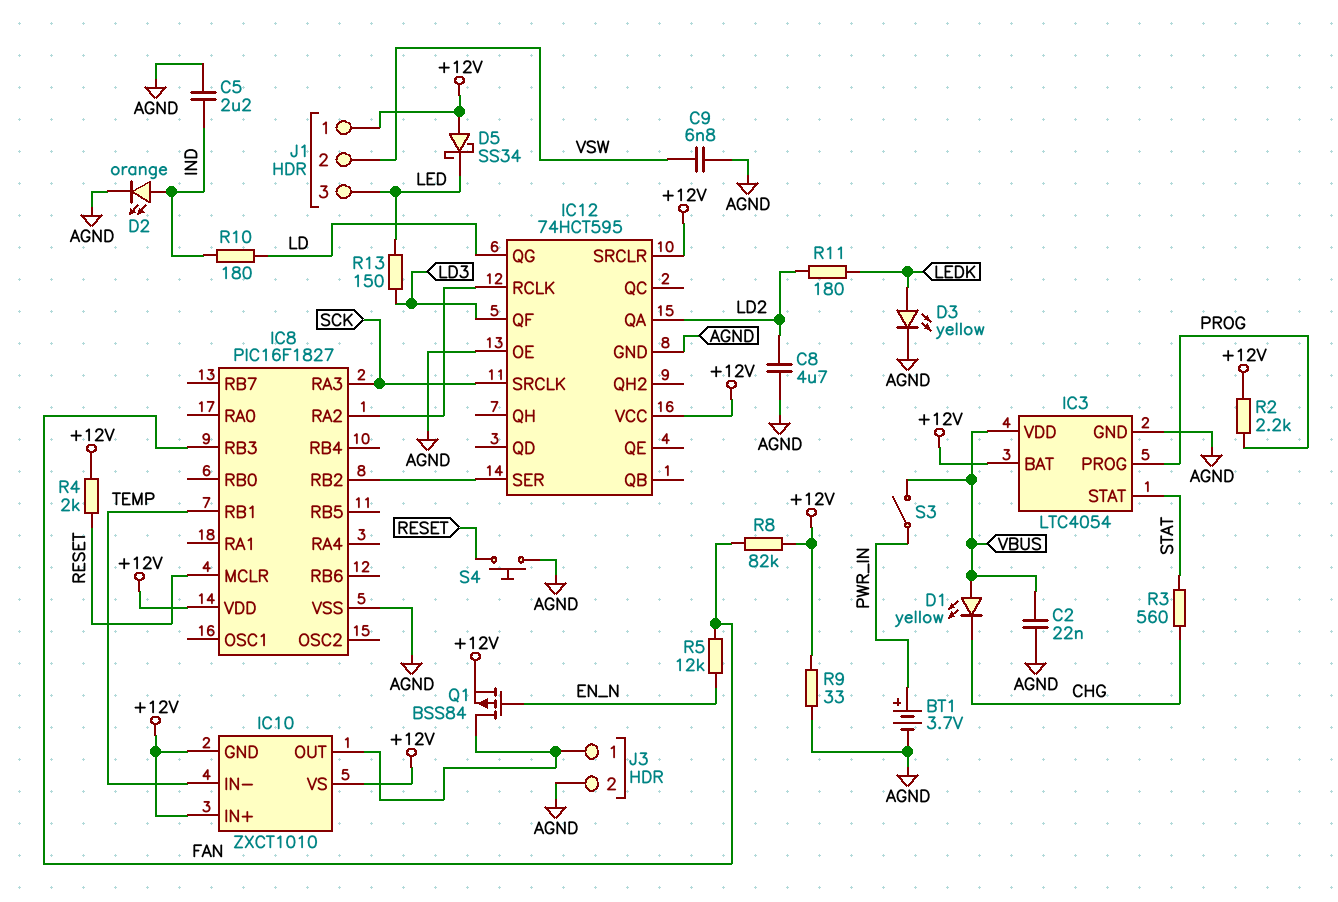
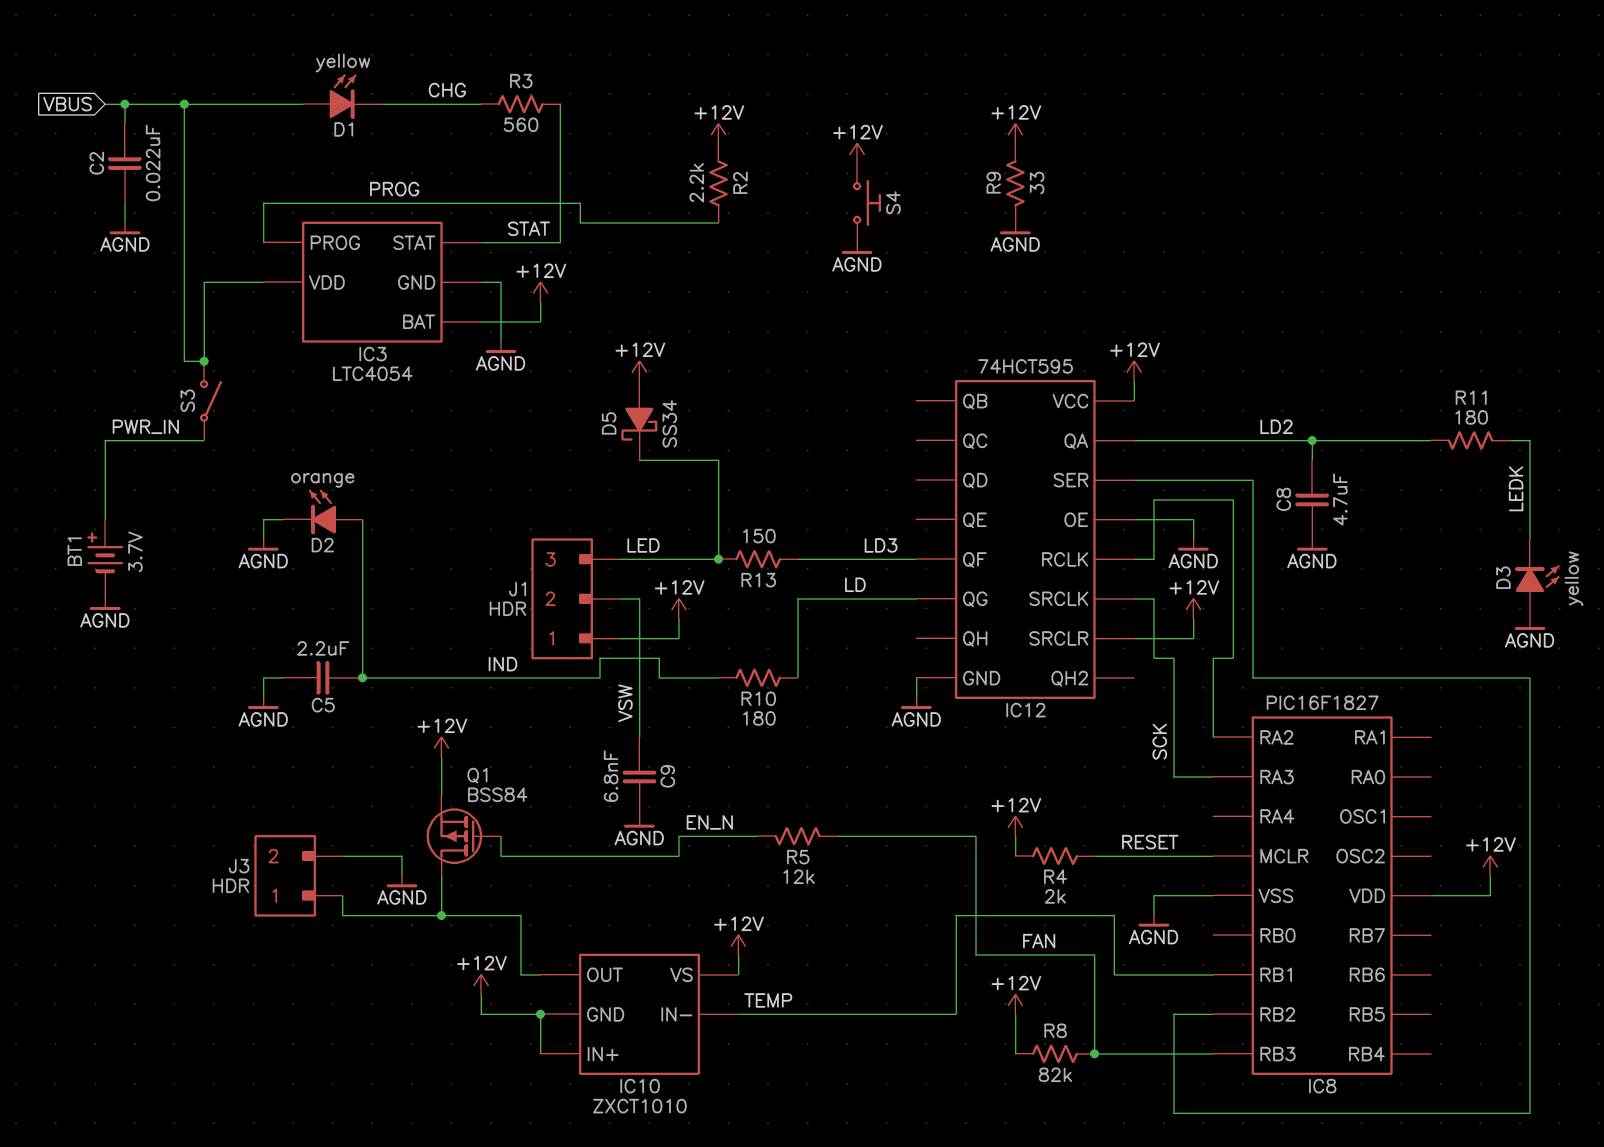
D3: LED yellow (A LEDK, K AGND) -> LED yellow (A AGND, K LEDK)
S4: button (AGND, RESET) -> button (+12V, AGND)

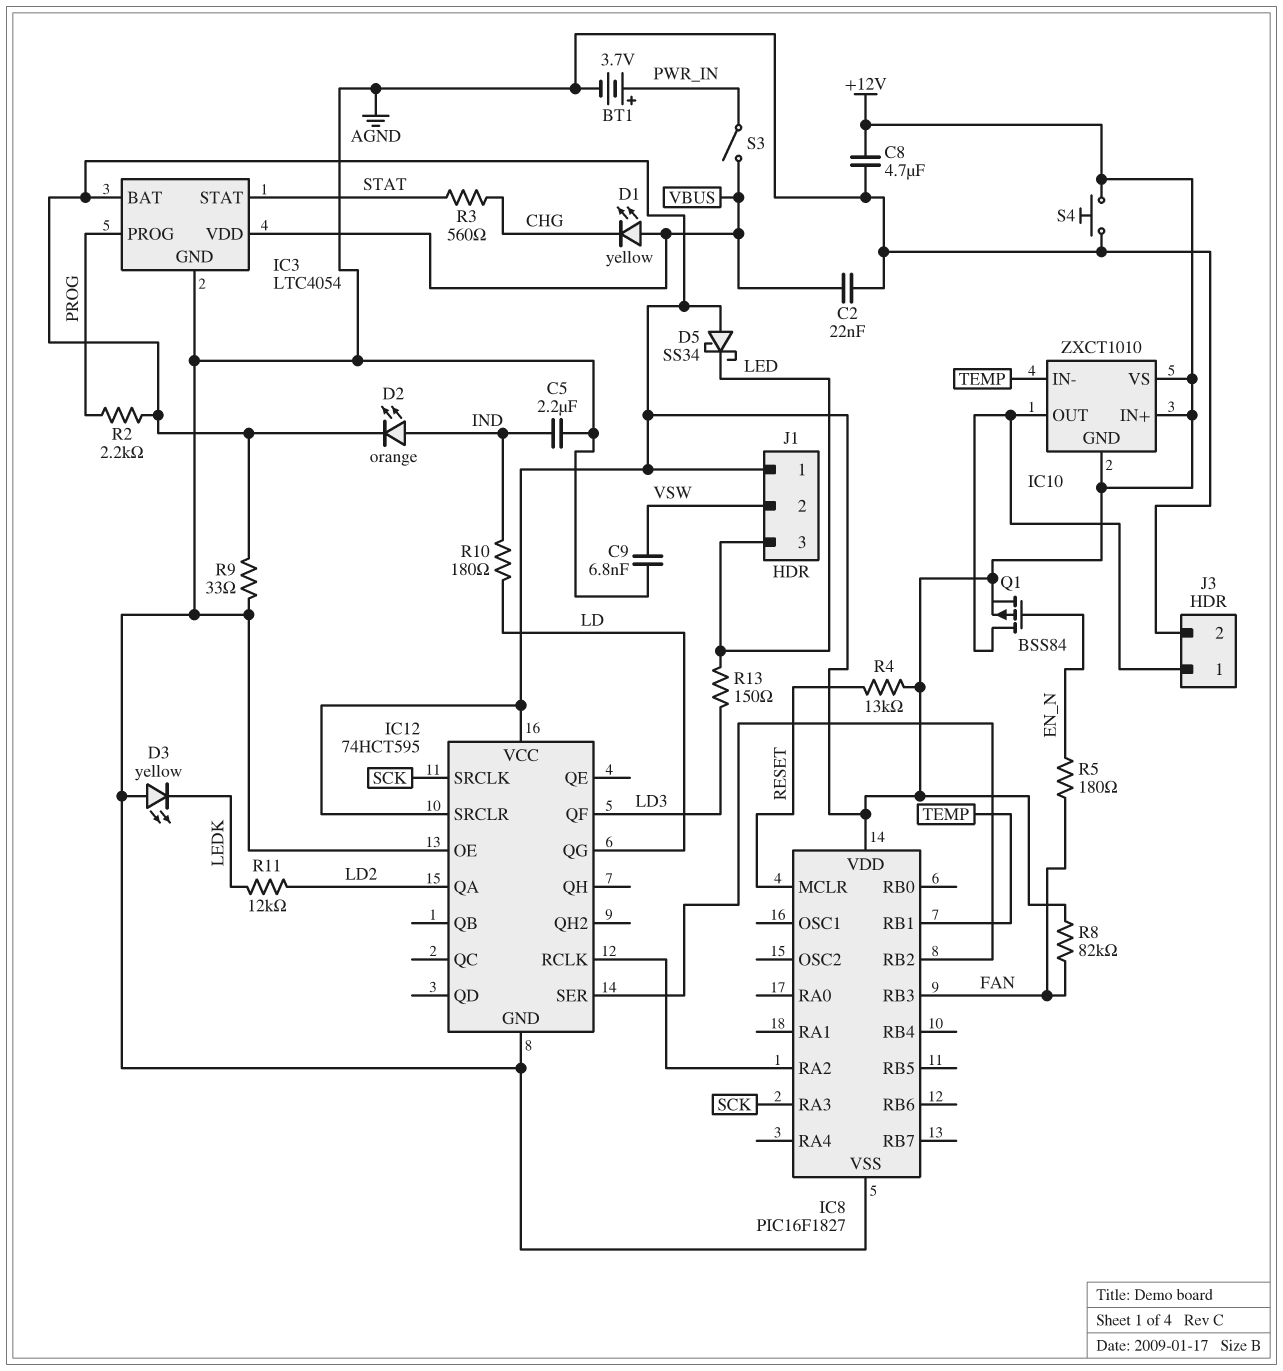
C8: 4.7uF (AGND, LD2) -> 4.7uF (+12V, AGND)
D2: LED orange (A IND, K AGND) -> LED orange (A IND, K +12V)
R4: 2k (+12V, RESET) -> 13k (+12V, RESET)
R5: 12k (EN_N, FAN) -> 180 (EN_N, FAN)
R11: 180 (LD2, LEDK) -> 12k (LD2, LEDK)

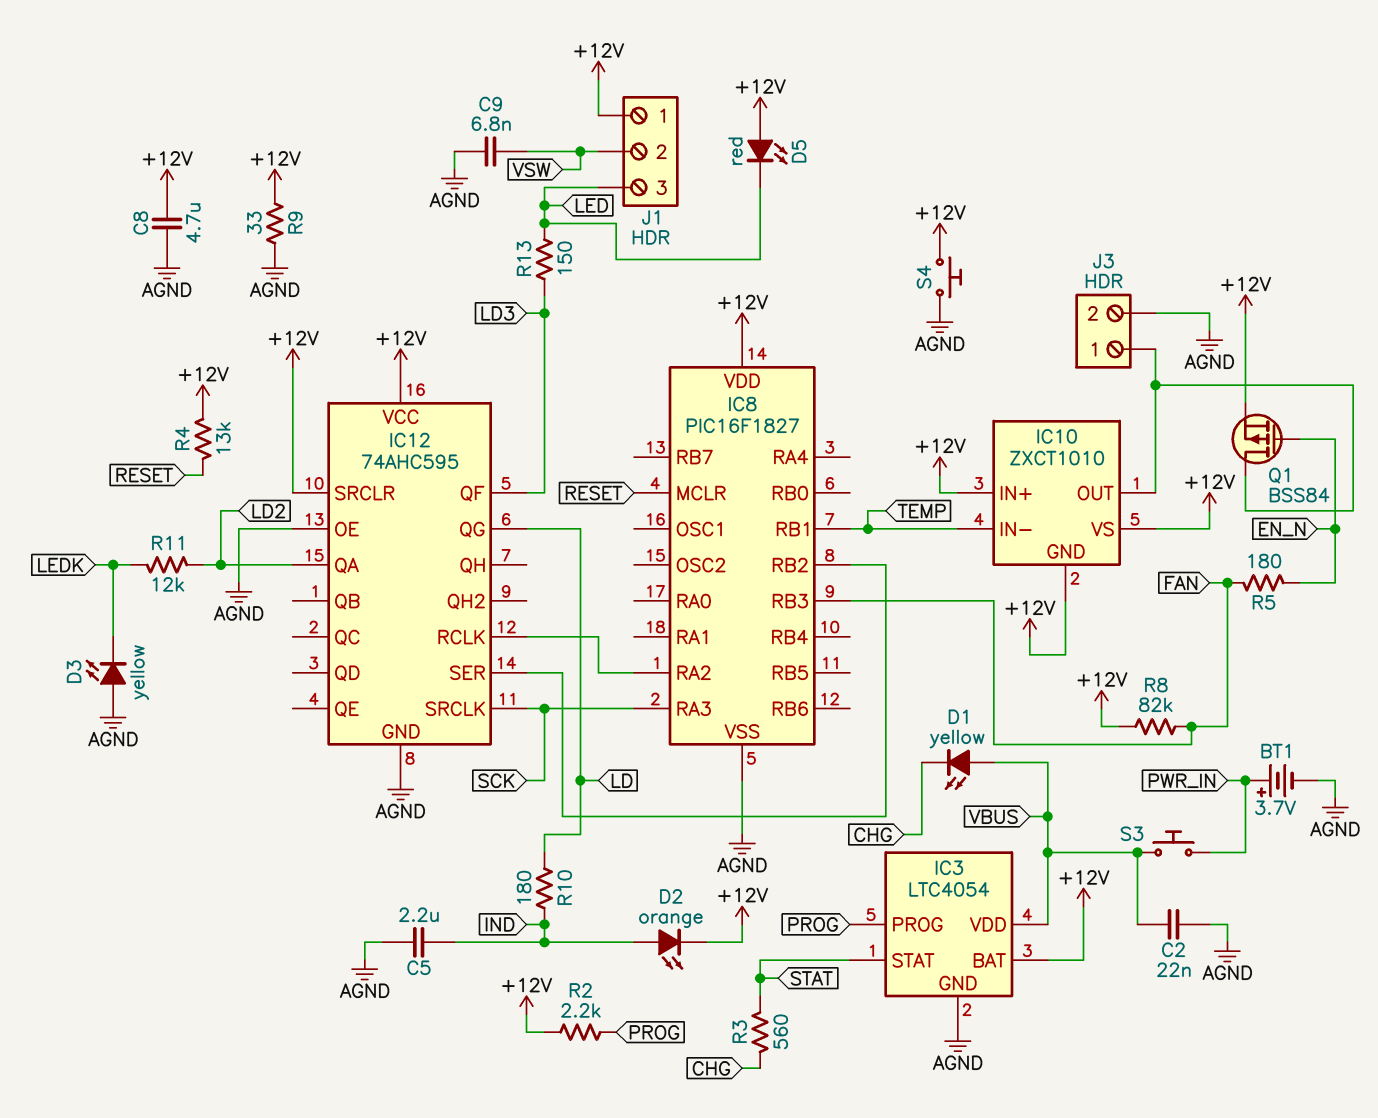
D5: schottky SS34 (A +12V, K LED) -> LED red (A +12V, K LED)
IC12: 74HCT595 -> 74AHC595
S3: switch (PWR_IN, VBUS) -> button (PWR_IN, VBUS)

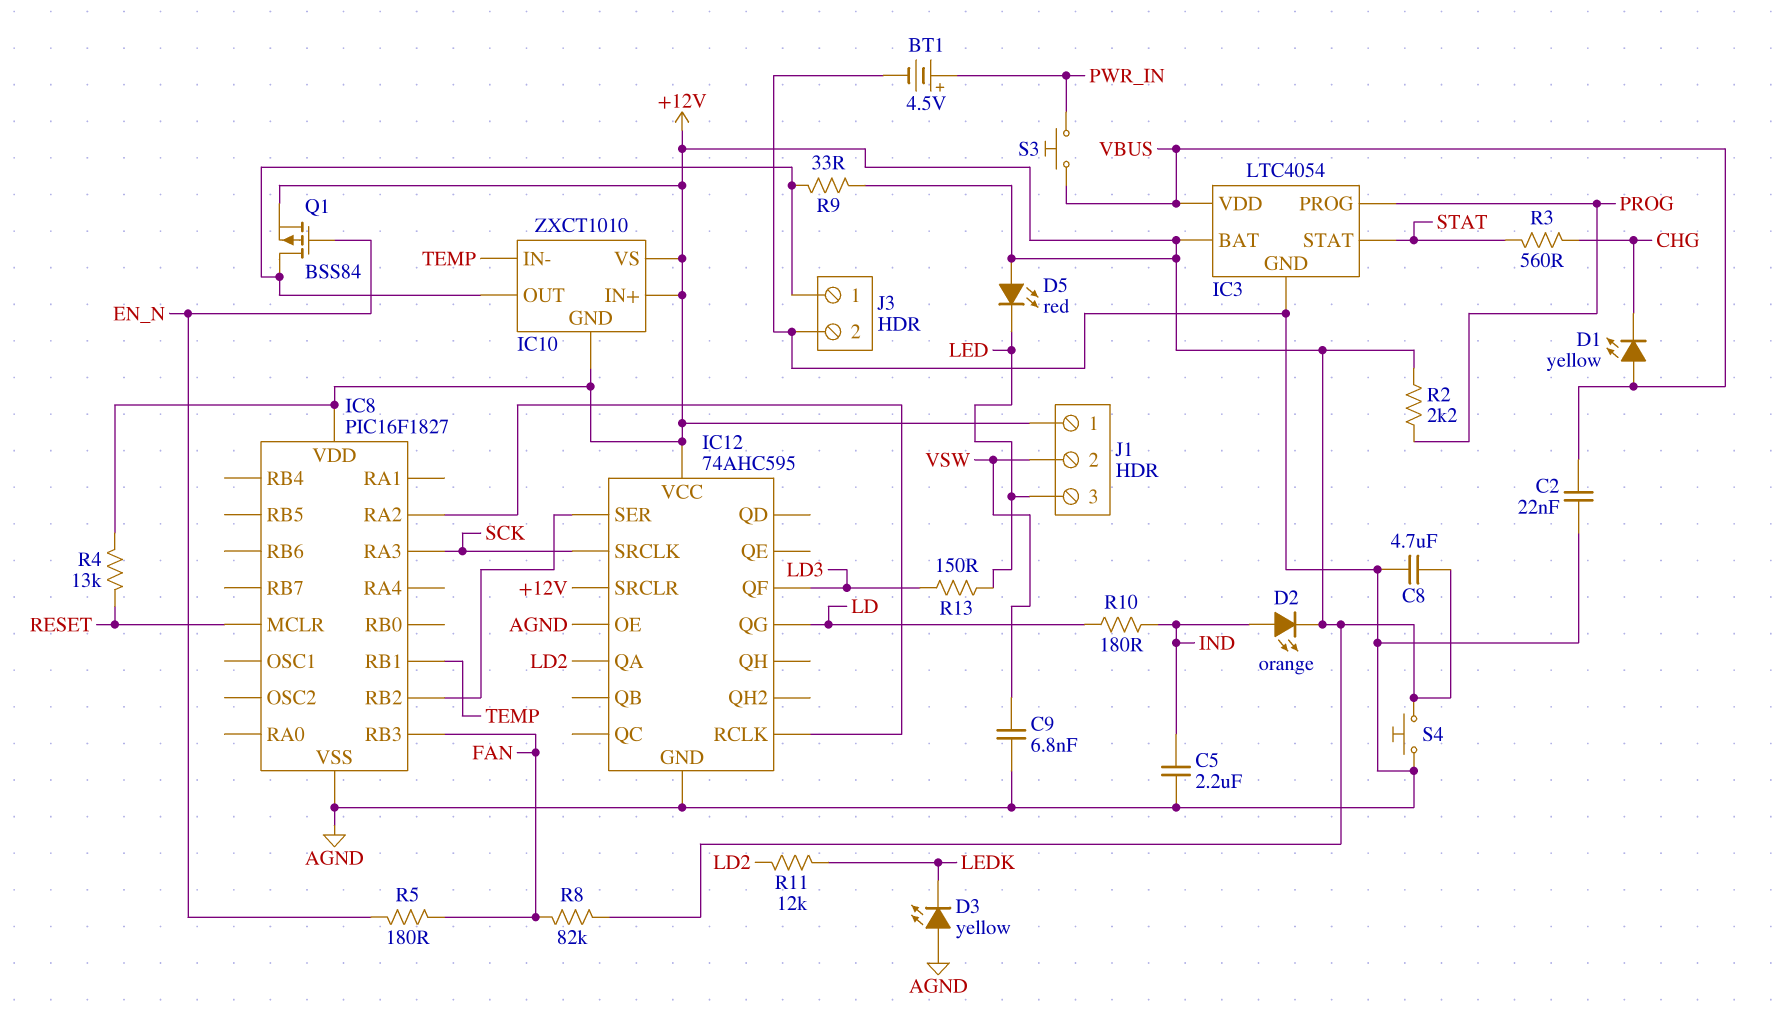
BT1: 3.7V (plus PWR_IN, minus AGND) -> 4.5V (plus PWR_IN, minus AGND)
R9: 33 (+12V, AGND) -> 33 (+12V, IC10/OUT)

